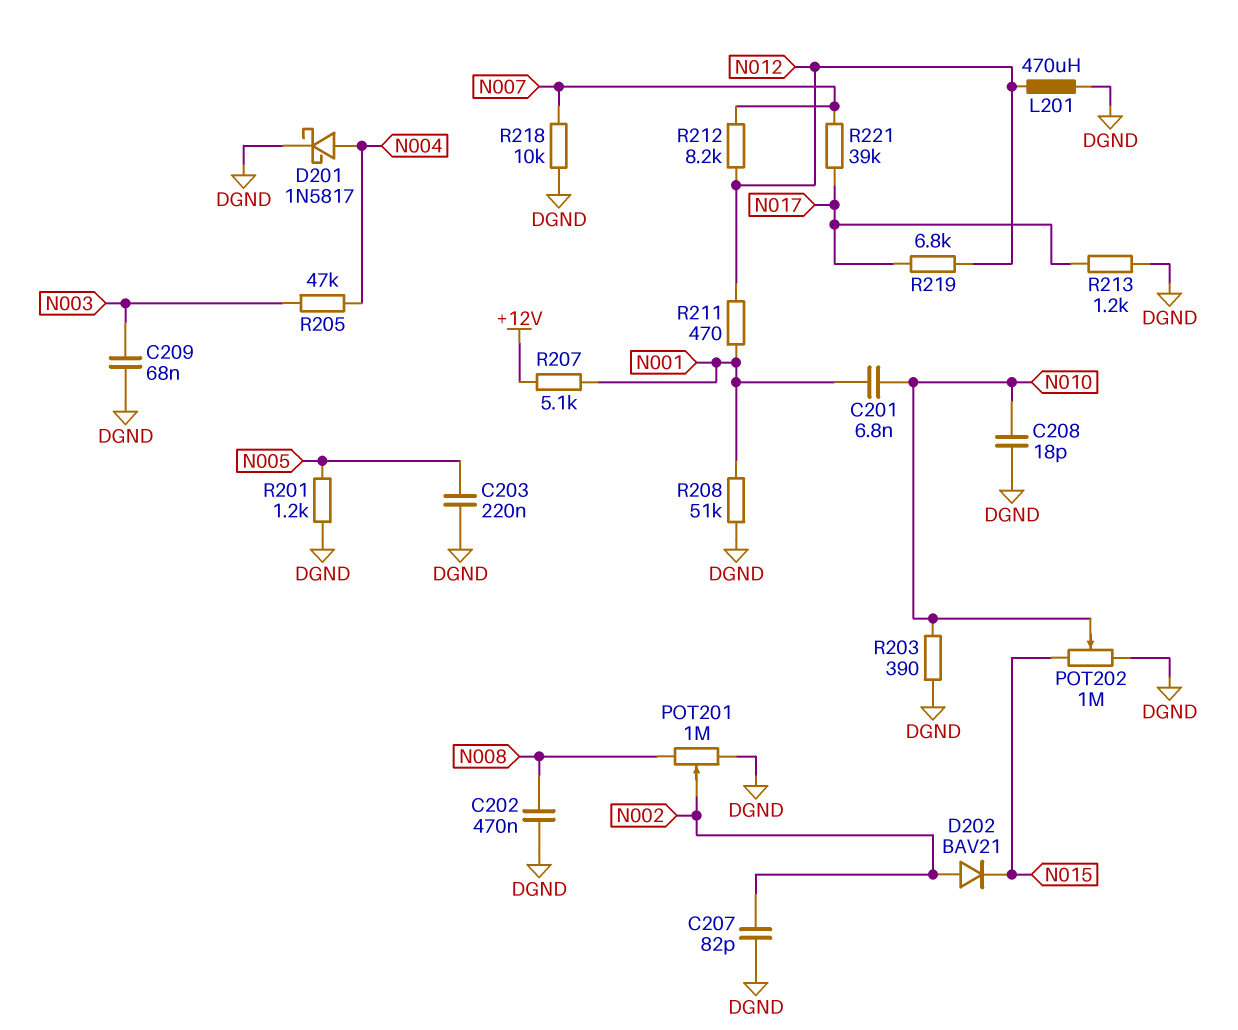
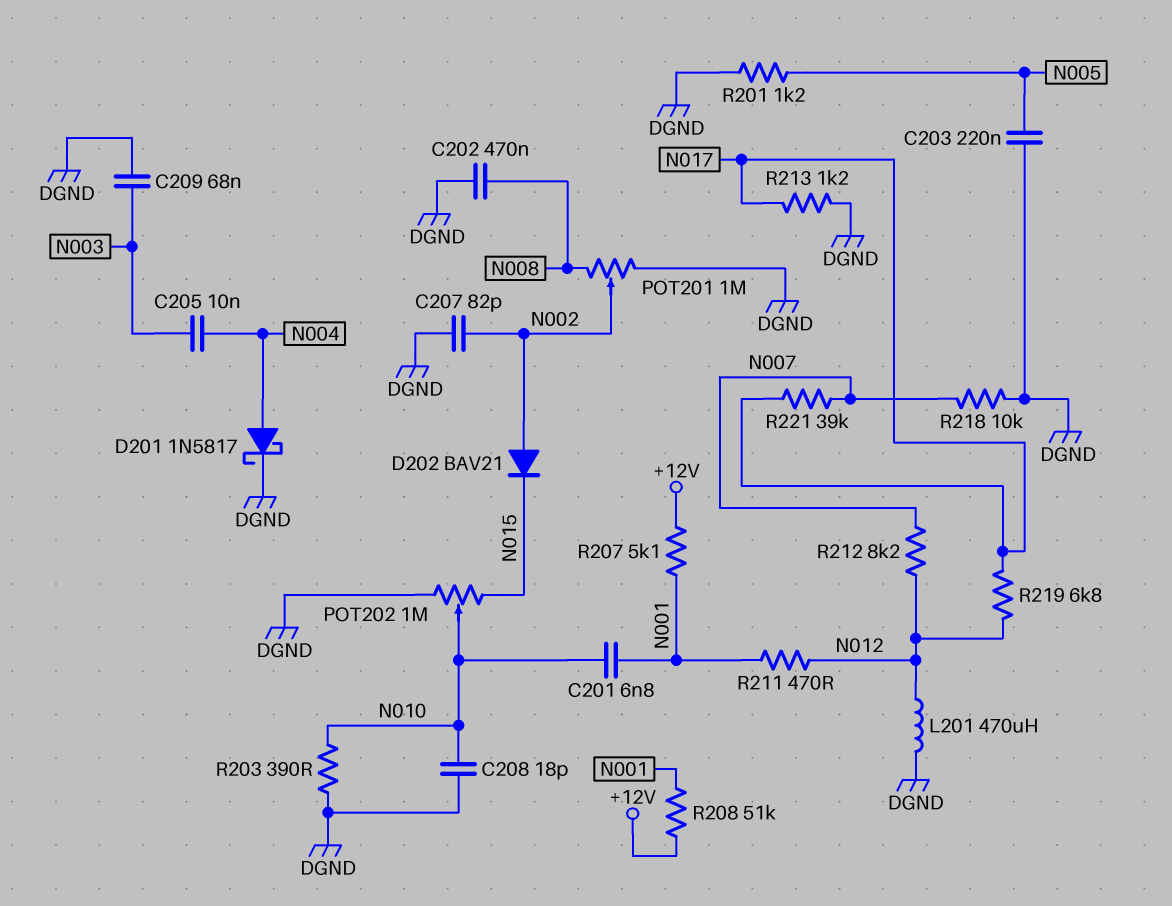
C205: none -> 10nF (N003, N004)
R205: 47k (N003, N004) -> none
R208: 51k (DGND, N001) -> 51k (+12V, N001)

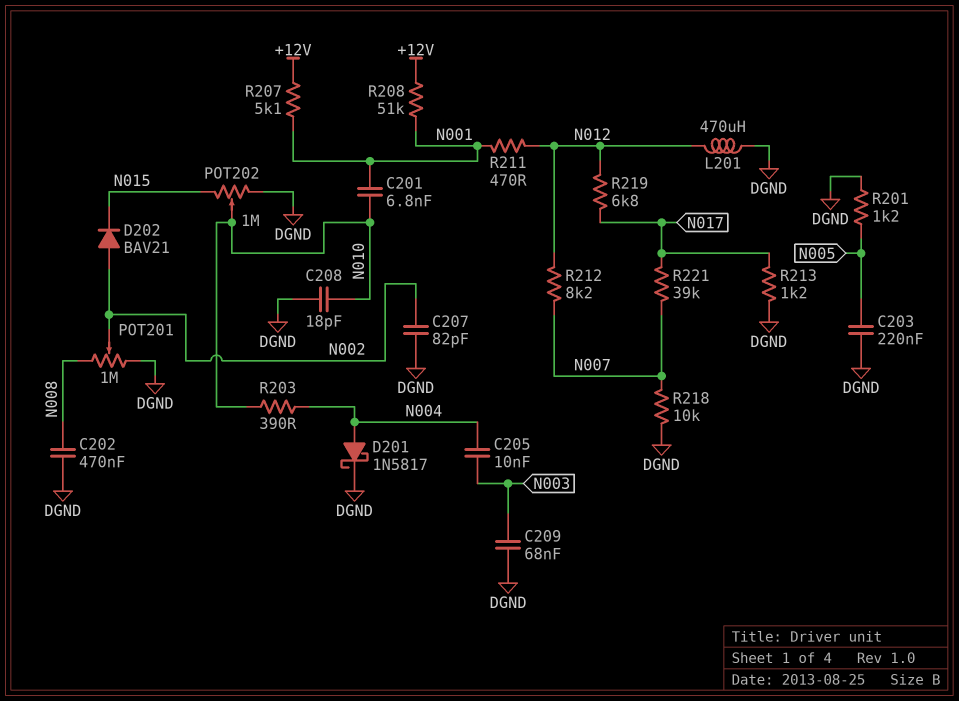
R203: 390 (DGND, N010) -> 390 (N004, N010)

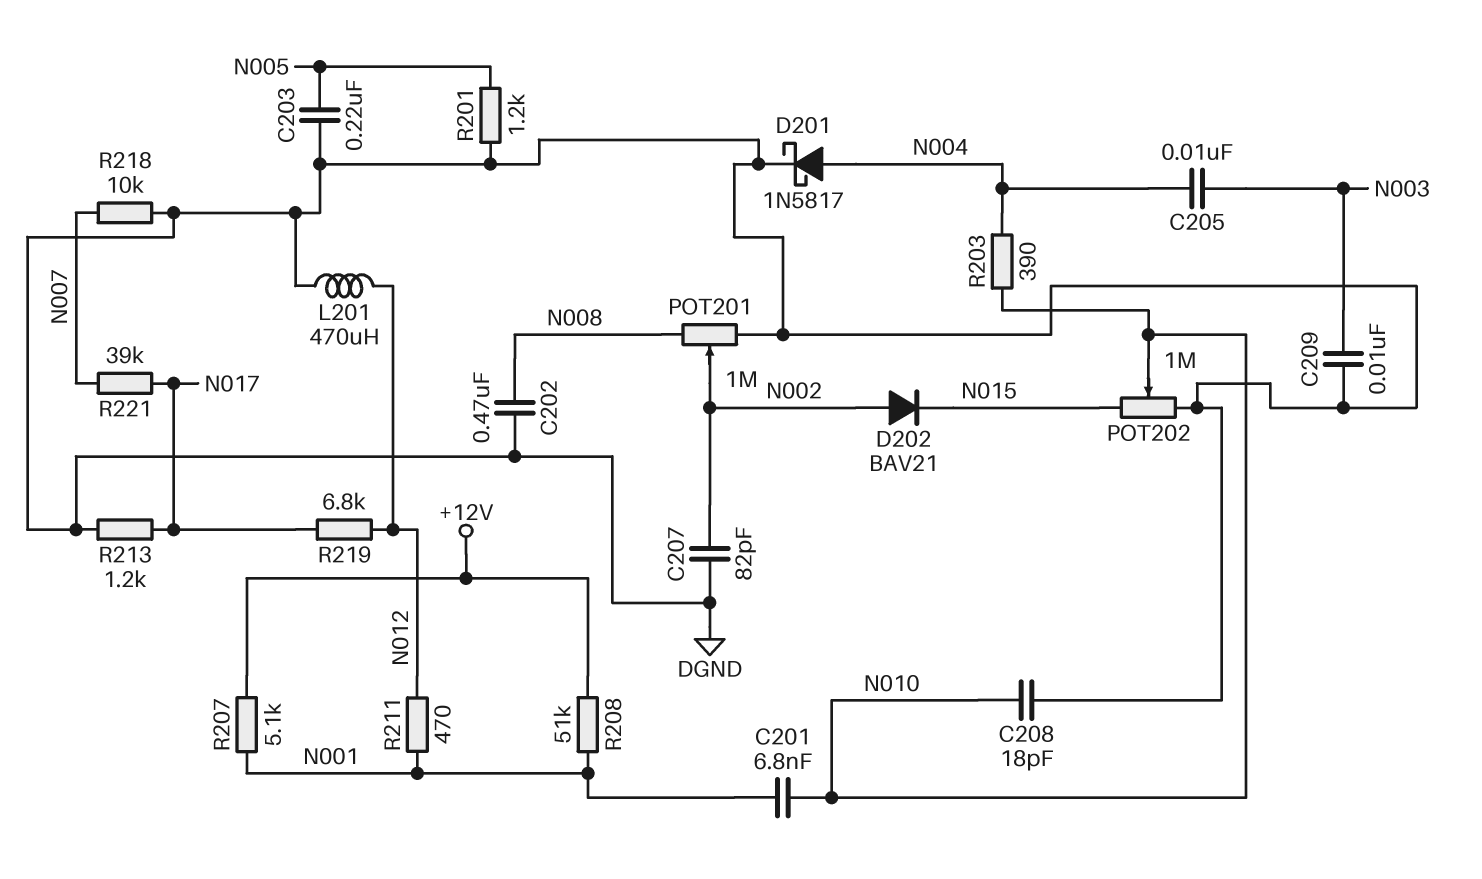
C209: 68nF (DGND, N003) -> 10nF (DGND, N003)
R212: 8.2k (N007, N012) -> none

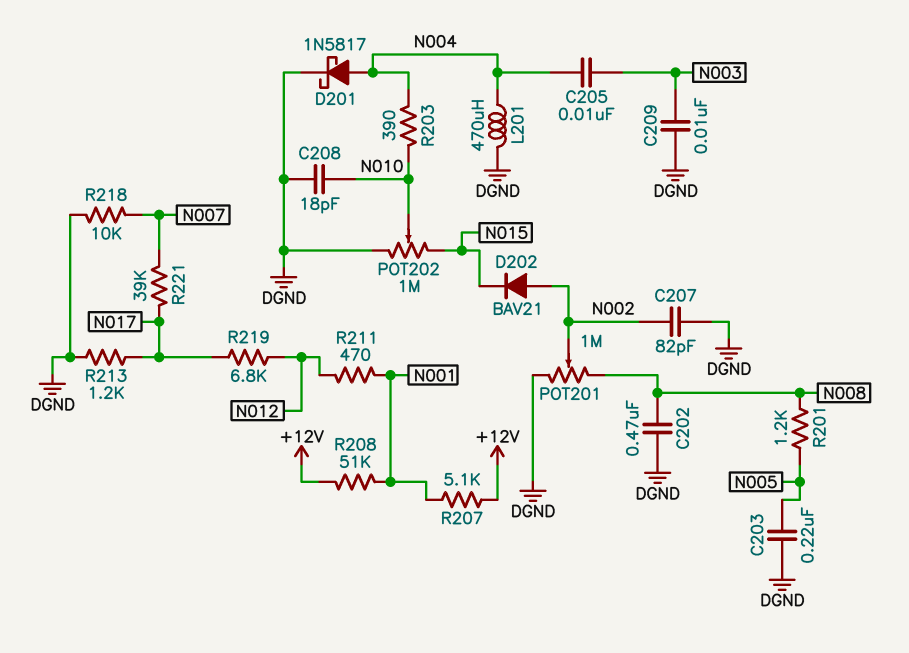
C201: 6.8nF (N001, N010) -> none
L201: 470uH (DGND, N012) -> 470uH (DGND, N004)
R201: 1.2k (DGND, N005) -> 1.2k (N005, N008)

